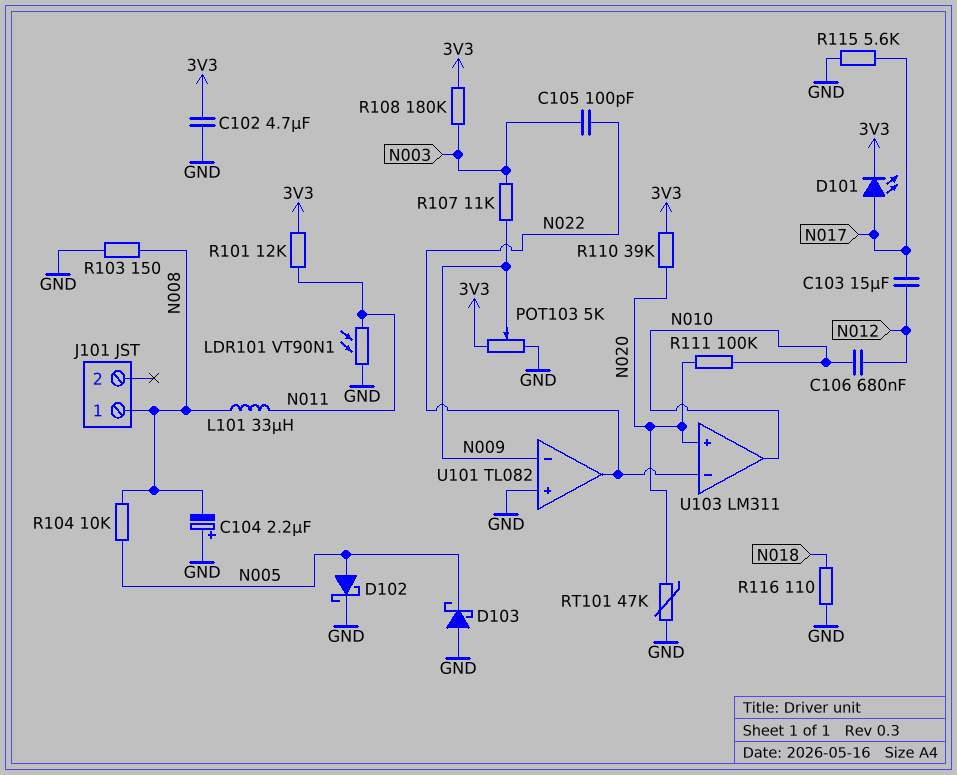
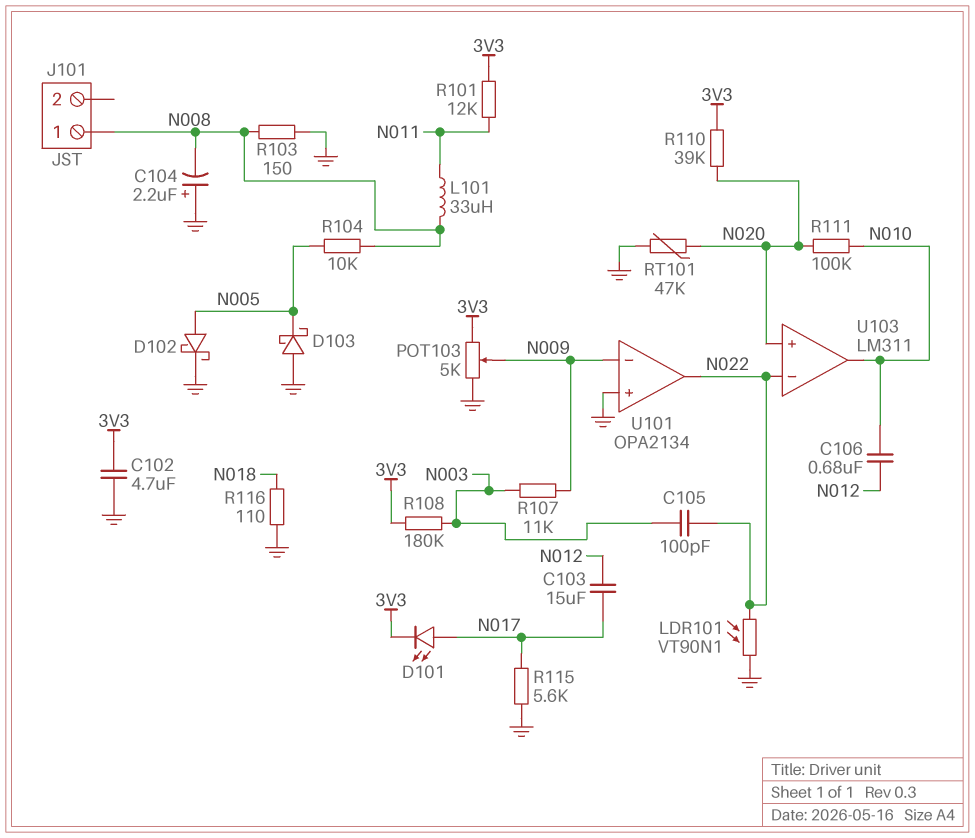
LDR101: VT90N1 (GND, N011) -> VT90N1 (GND, N022)
U101: TL082 -> OPA2134

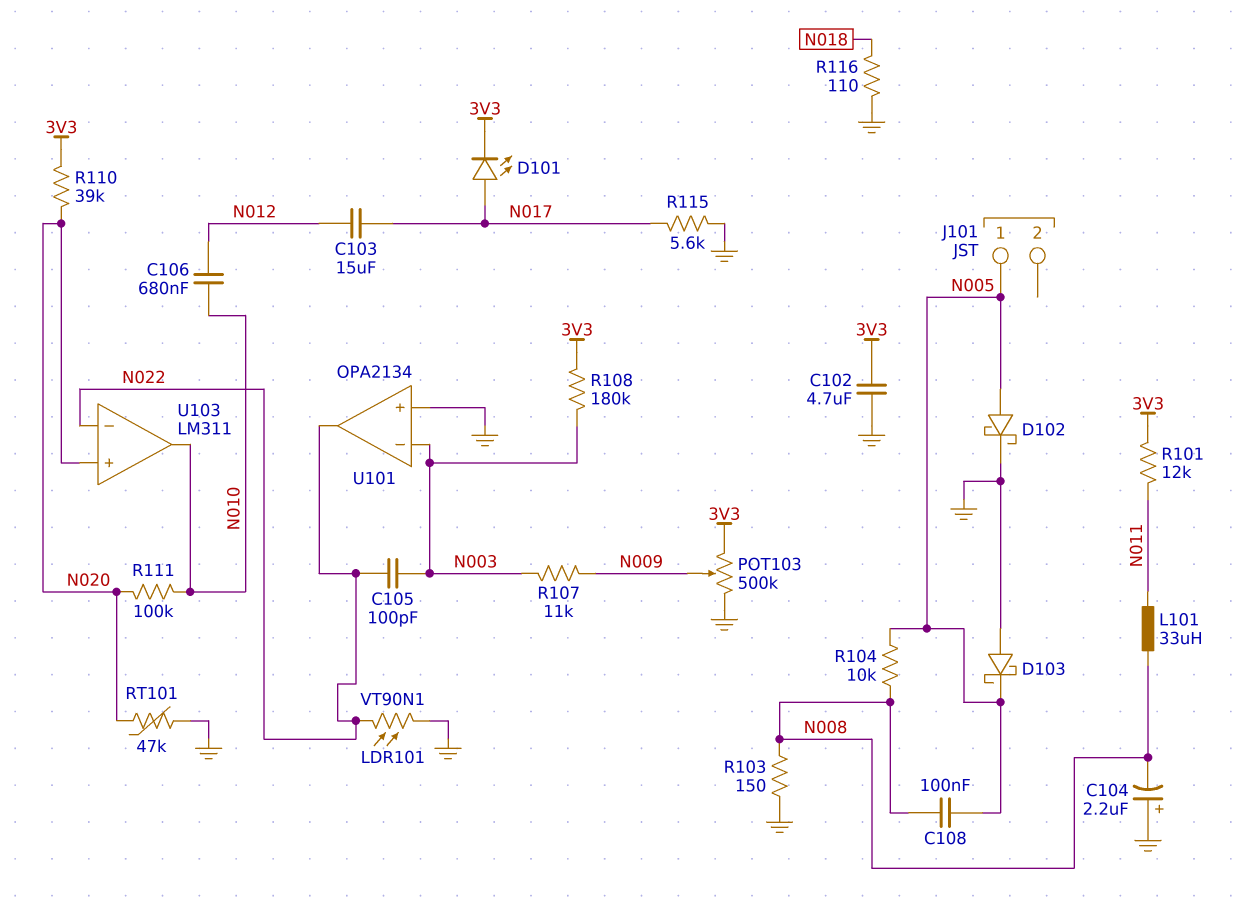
C108: none -> 100nF (N005, N008)
J101 pin 1: N008 -> N005
POT103: 5k (3V3, GND, wiper N009) -> 500k (3V3, GND, wiper N009)
U101 pin in-: N009 -> N003

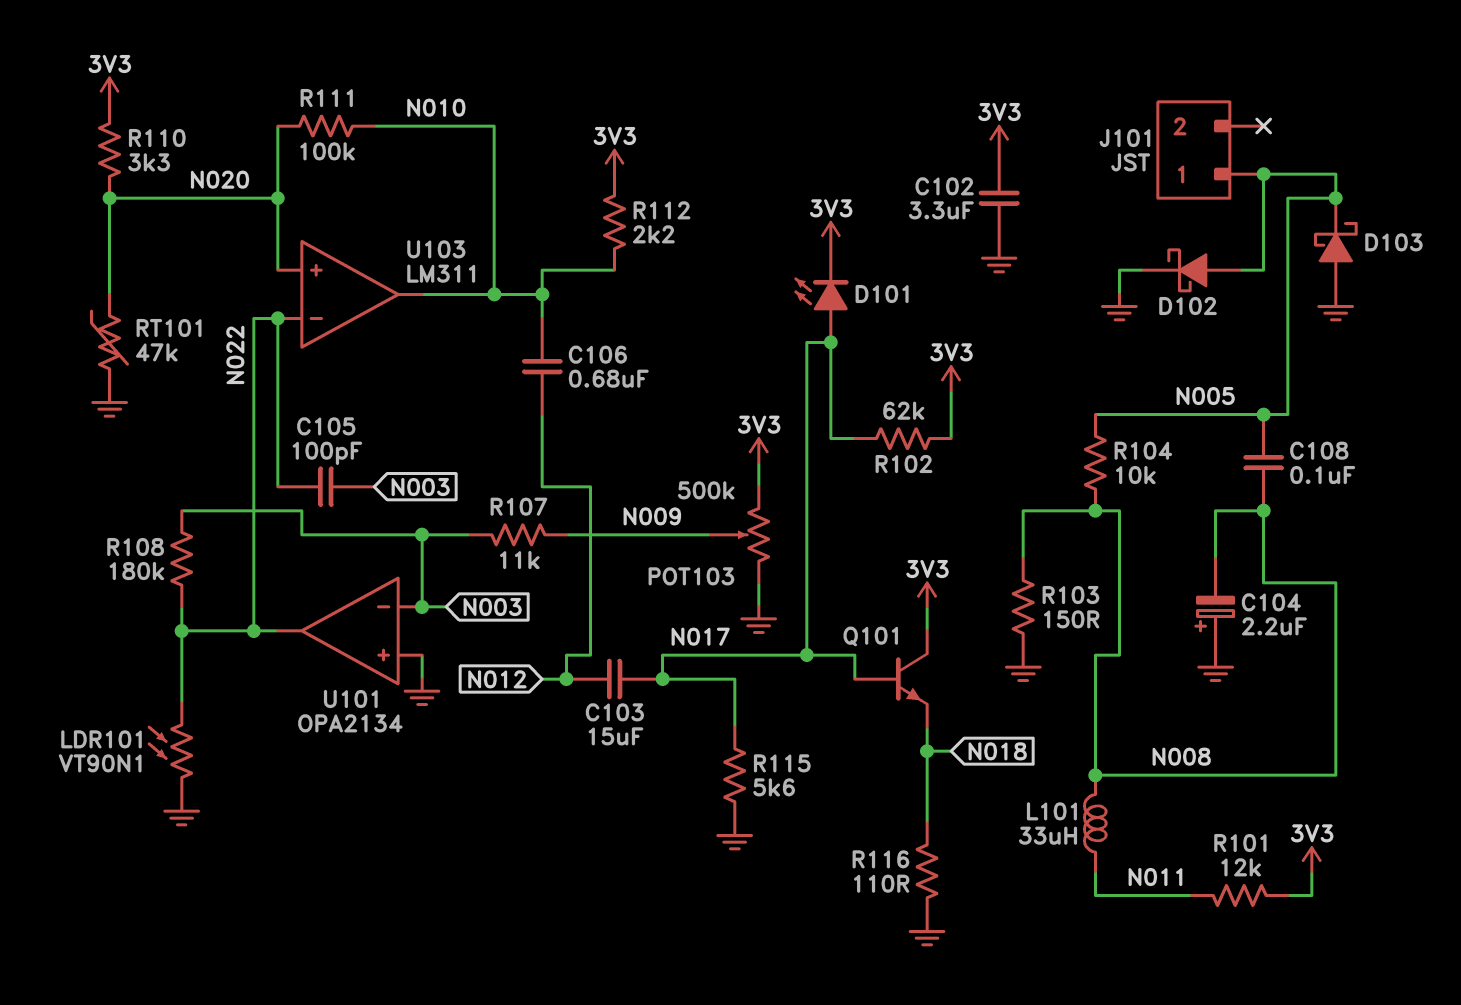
C102: 4.7uF (3V3, GND) -> 3.3uF (3V3, GND)
Q101: none -> NPN (B N017, C 3V3, E N018)
R102: none -> 62k (3V3, N017)
R108: 180k (3V3, N003) -> 180k (N003, N022)
R110: 39k (3V3, N020) -> 3.3k (3V3, N020)
R112: none -> 2.2k (3V3, N010)

